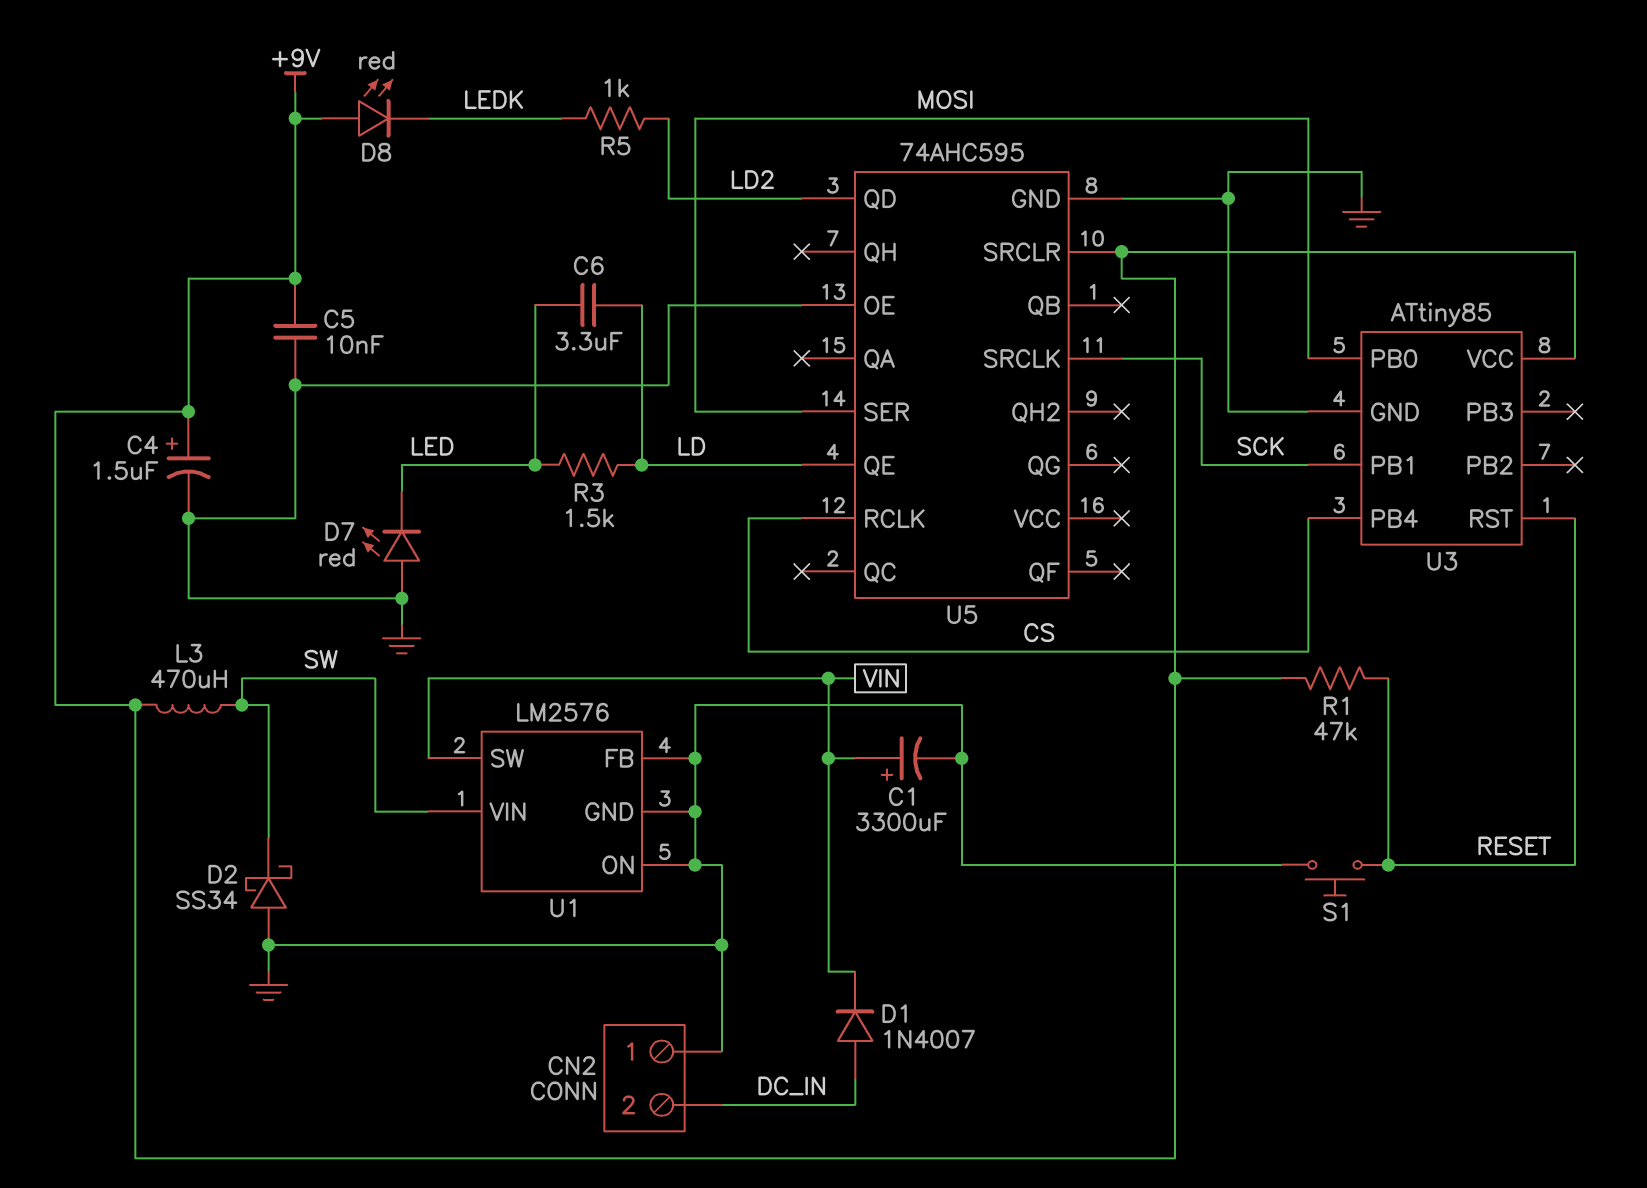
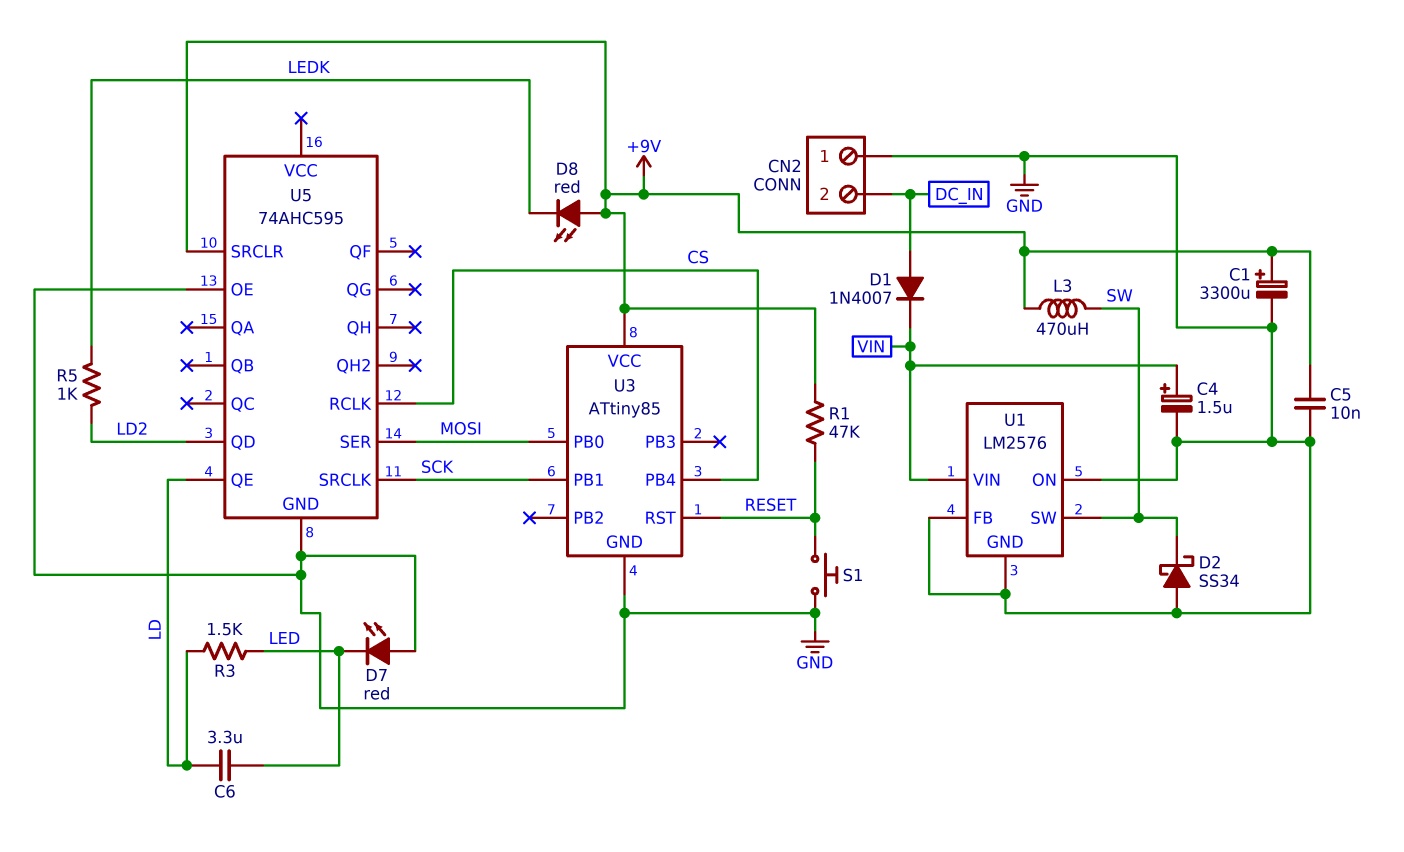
C1: 3300uF (plus VIN, minus GND) -> 3300uF (plus +9V, minus GND)
C4: 1.5uF (plus +9V, minus GND) -> 1.5uF (plus VIN, minus GND)
U1 pin SW: VIN -> SW
U1 pin VIN: SW -> VIN

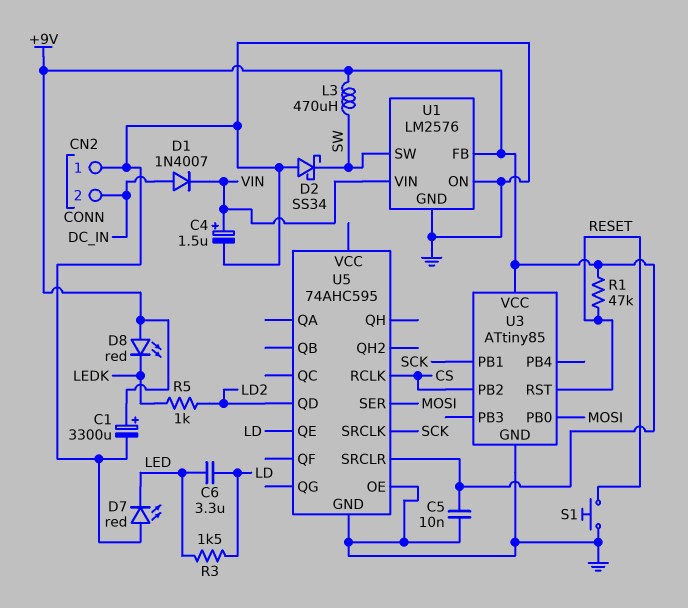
U1 pin FB: GND -> +9V
U3 pin PB2: none -> CS
U3 pin PB4: CS -> none

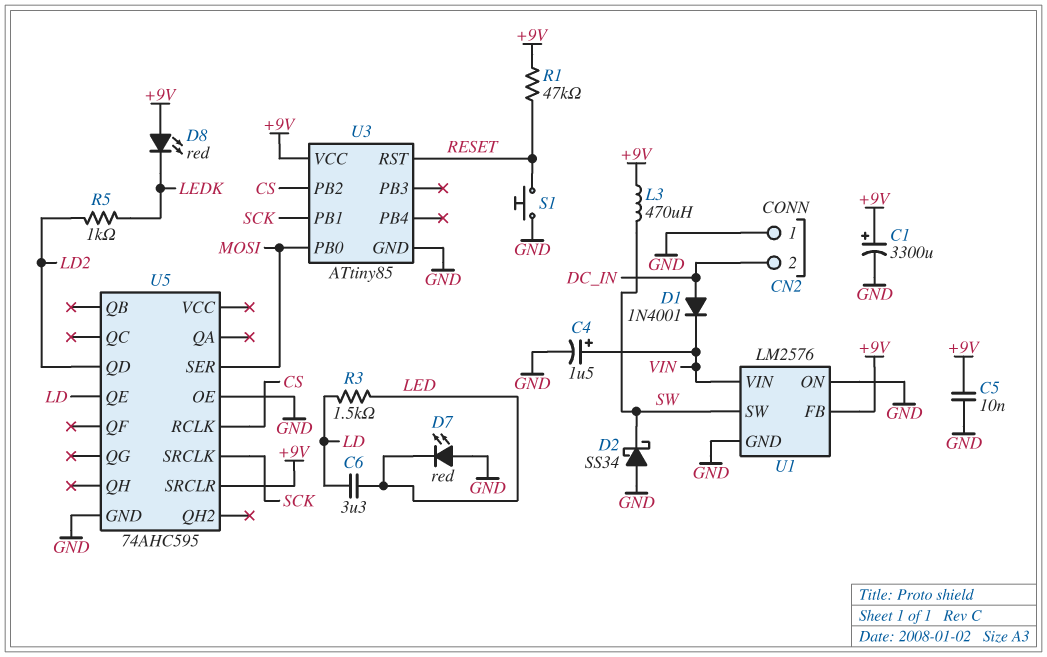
D1: diode 1N4007 (A DC_IN, K VIN) -> diode 1N4001 (A DC_IN, K VIN)

